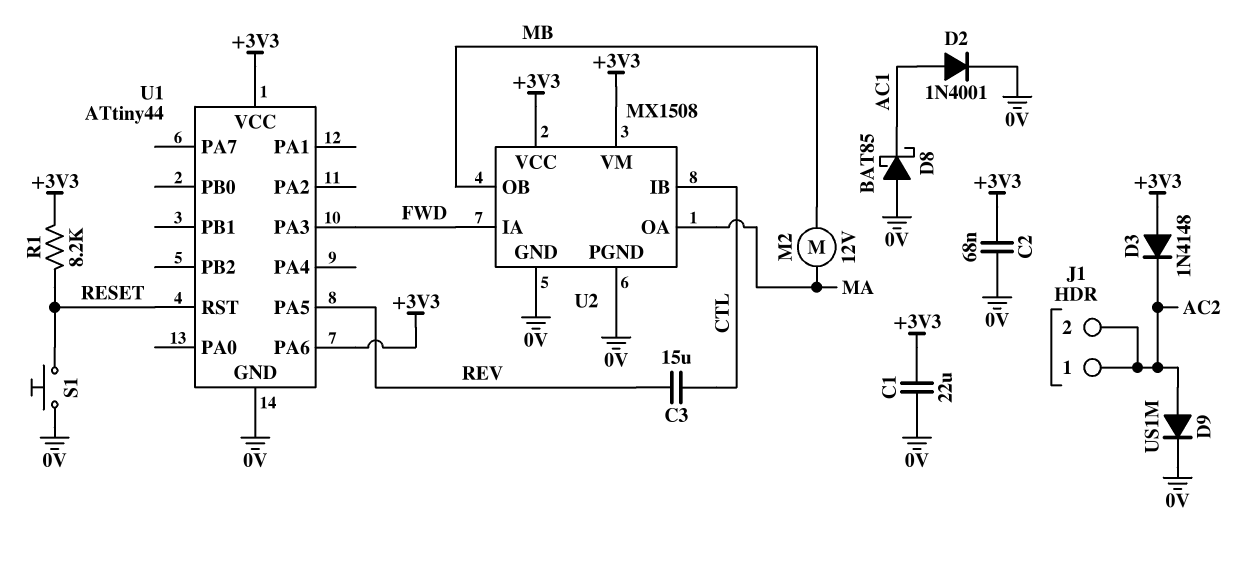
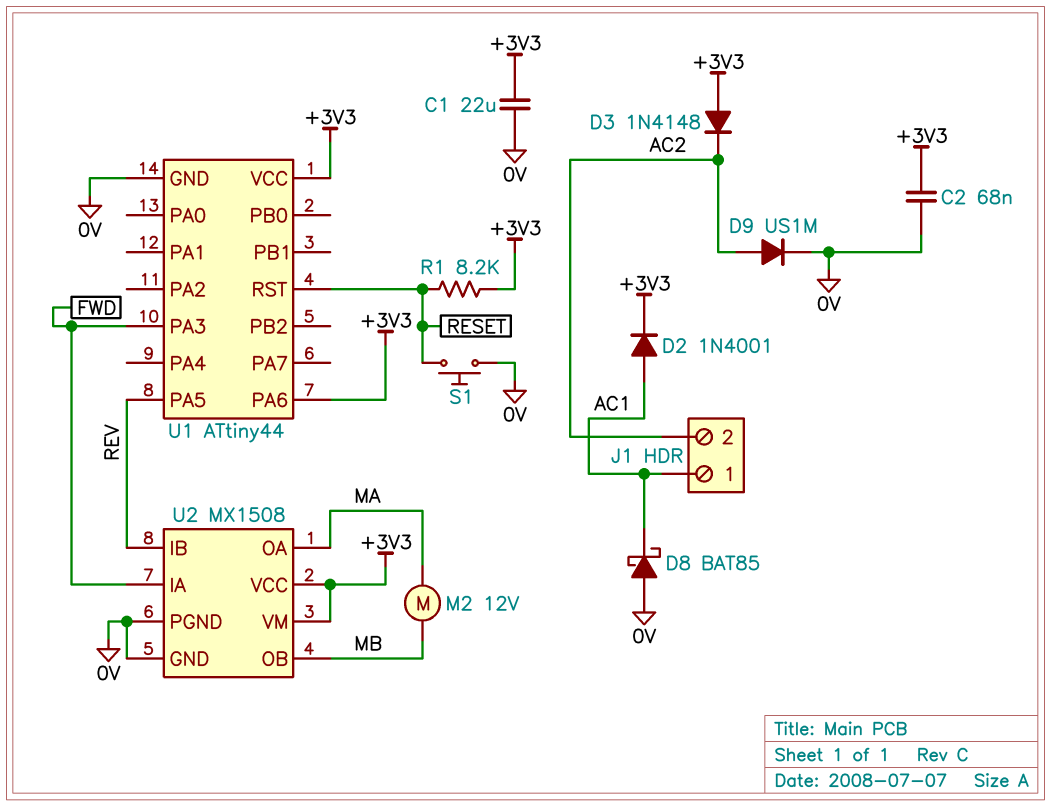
C3: 15uF (CTL, REV) -> none
D2: diode 1N4001 (A AC1, K 0V) -> diode 1N4001 (A AC1, K +3V3)
J1 pin 1: AC2 -> AC1
U2 pin IB: CTL -> REV

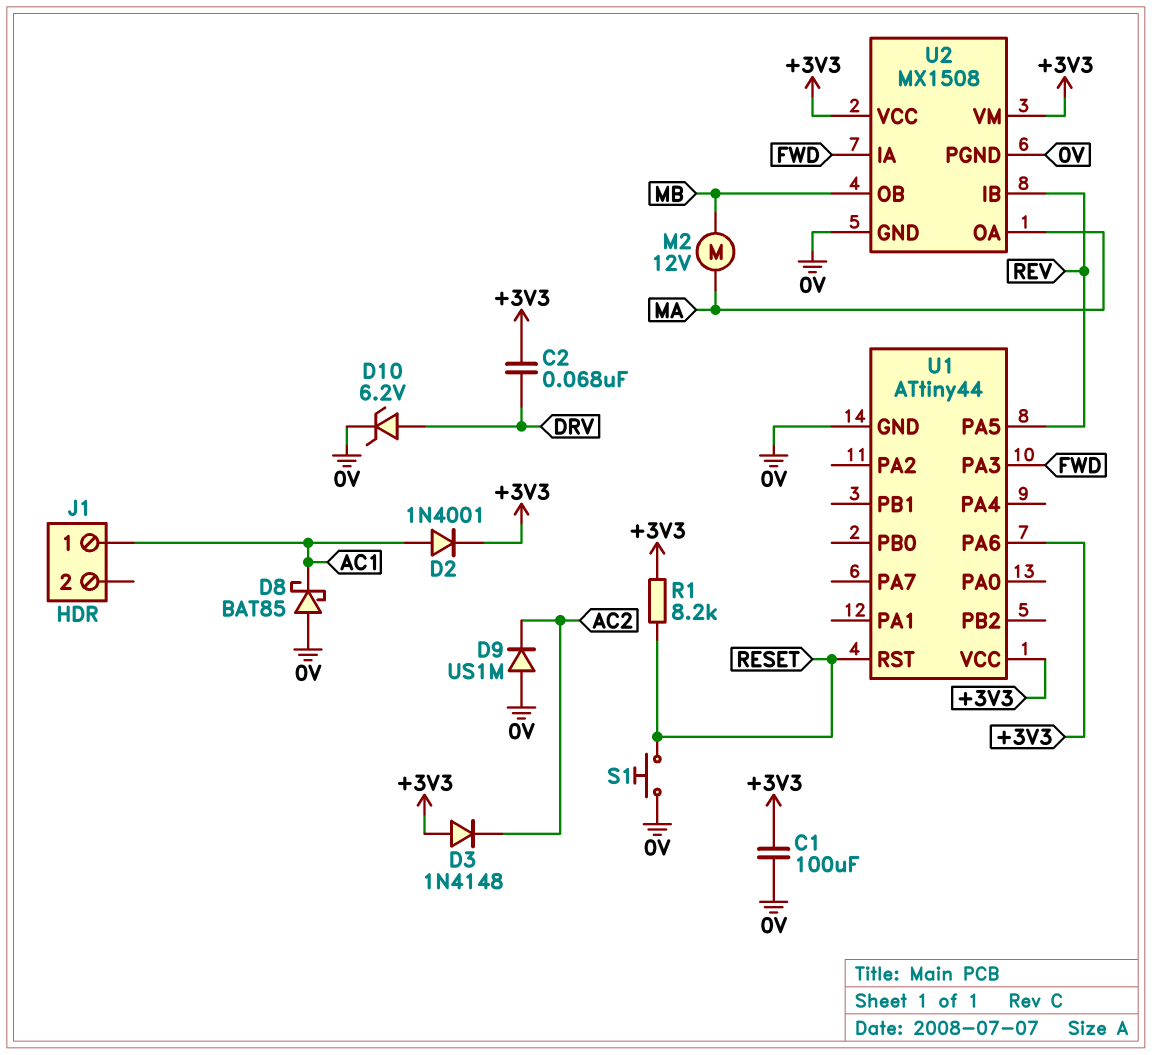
C1: 22uF (+3V3, 0V) -> 100uF (+3V3, 0V)
C2: 68nF (+3V3, 0V) -> 68nF (+3V3, DRV)
D9: diode US1M (A AC2, K 0V) -> diode US1M (A 0V, K AC2)
D10: none -> zener 6.2V (A DRV, K 0V)
J1 pin 2: AC2 -> none

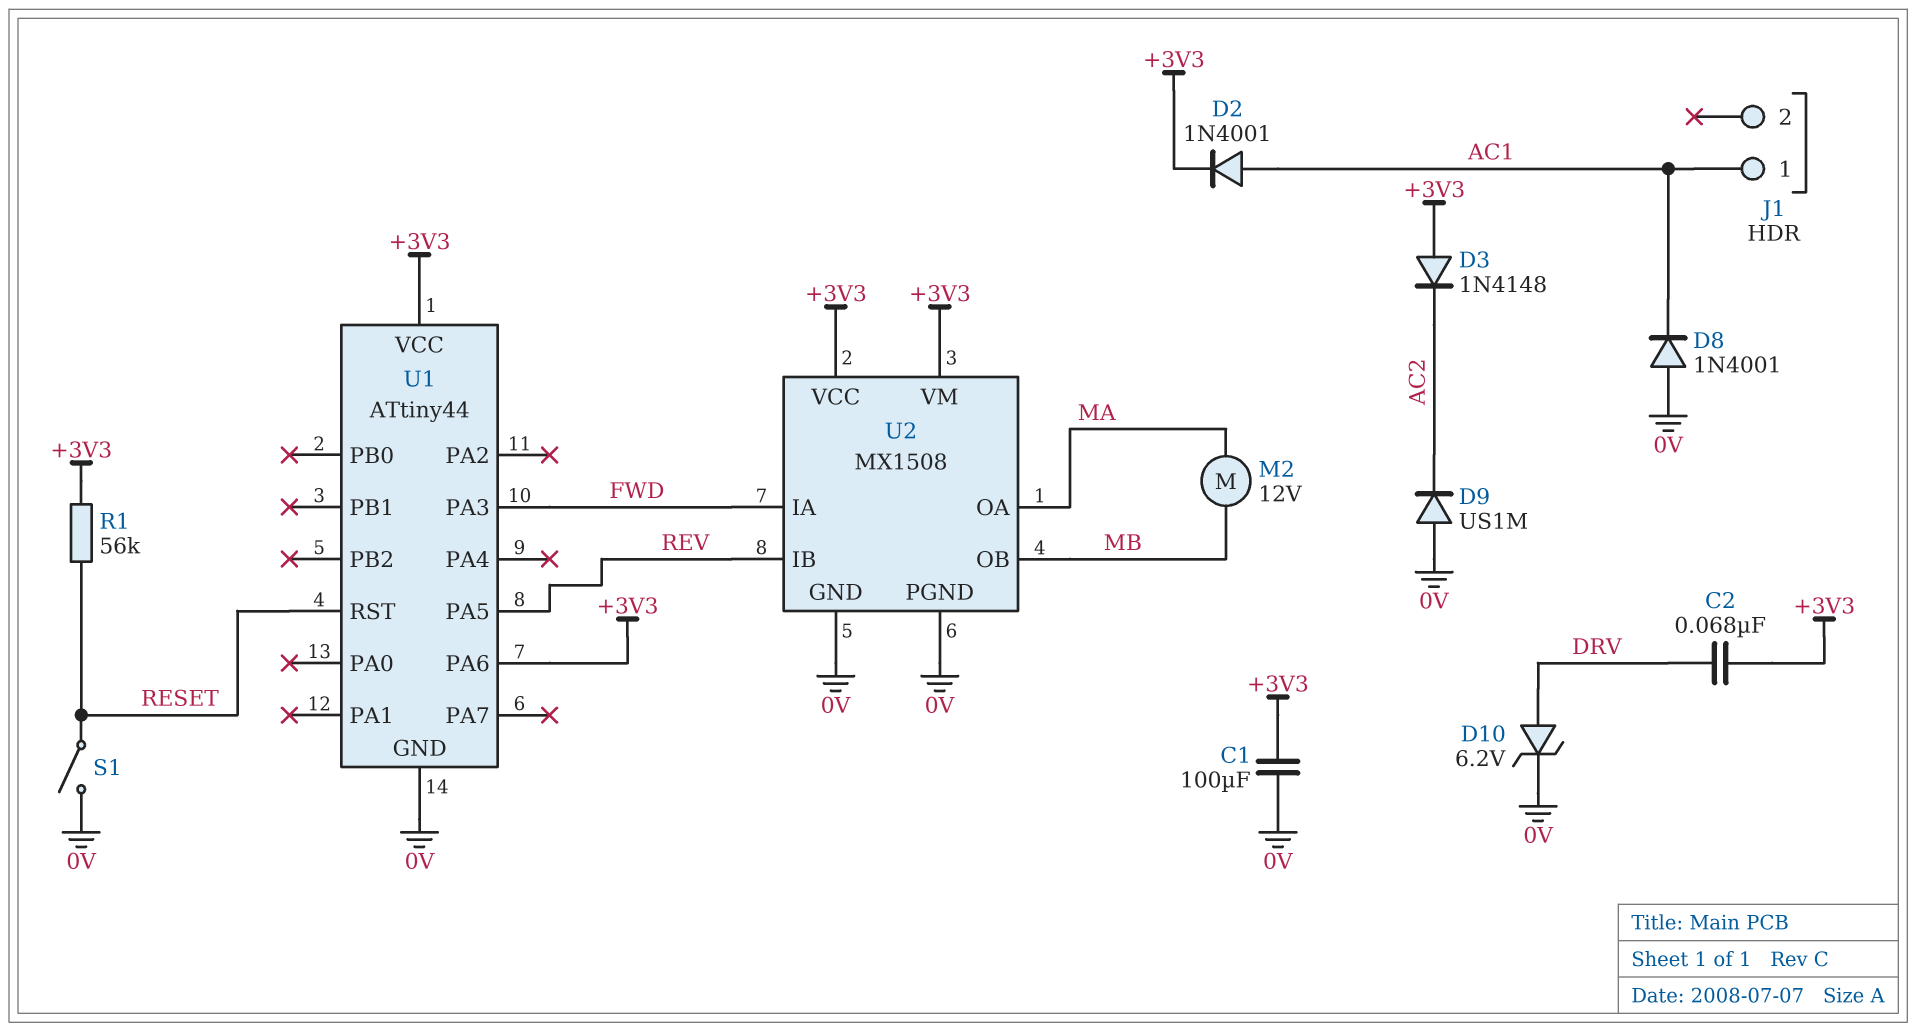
D8: schottky BAT85 (A 0V, K AC1) -> diode 1N4001 (A 0V, K AC1)
R1: 8.2k (+3V3, RESET) -> 56k (+3V3, RESET)
S1: button (0V, RESET) -> switch (0V, RESET)

